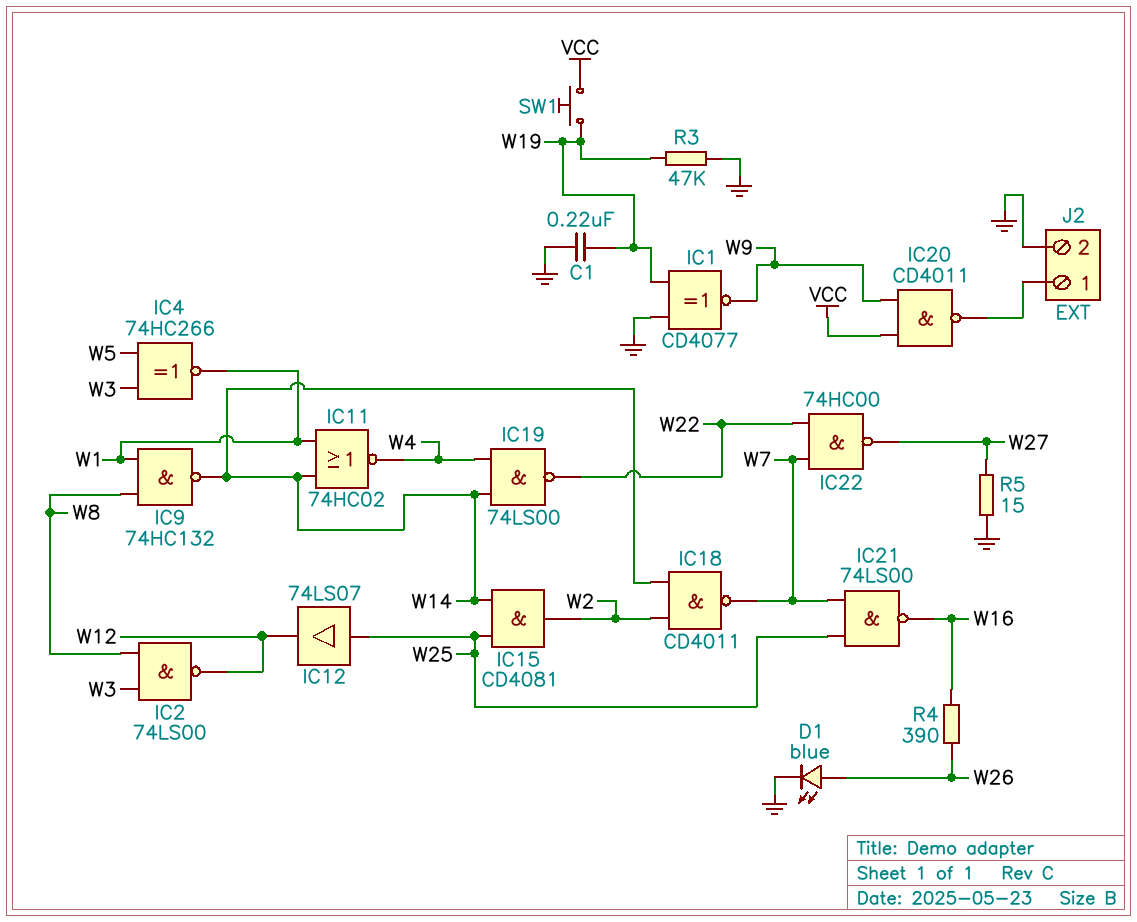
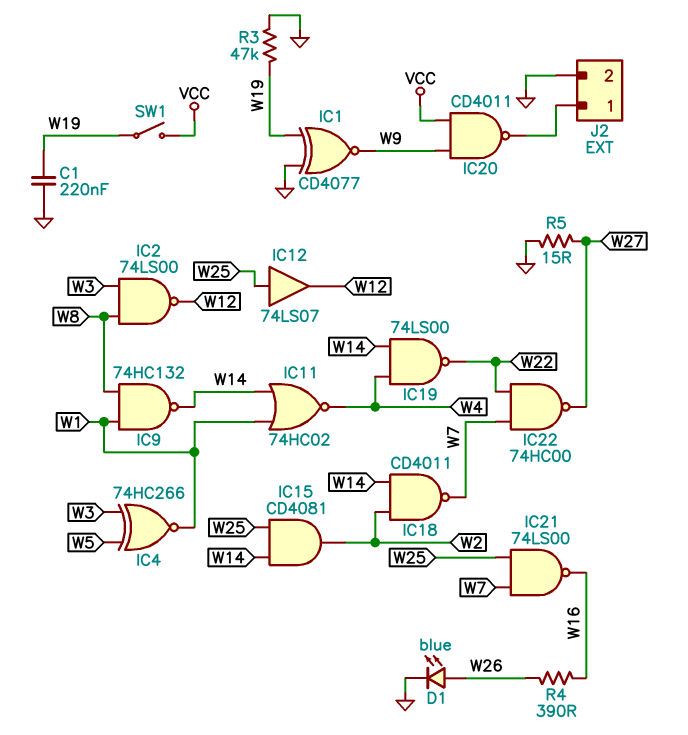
SW1: button (VCC, W19) -> switch (VCC, W19)

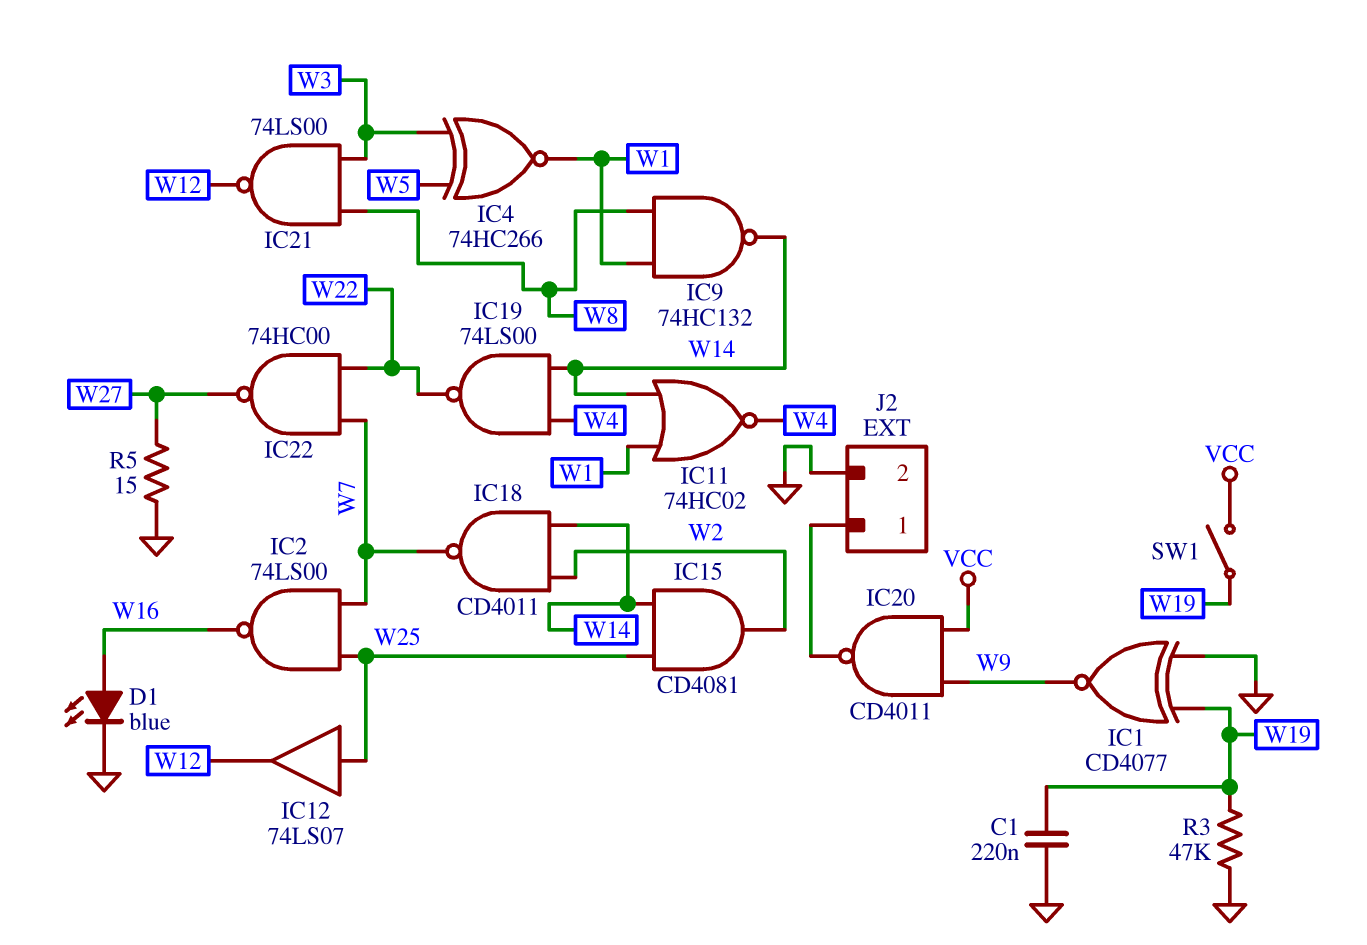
D1: LED blue (A W26, K GND) -> LED blue (A W16, K GND)
IC2: NAND 74LS00 (in W3, in W8, out W12) -> NAND 74LS00 (in W7, in W25, out W16)
IC21: NAND 74LS00 (in W7, in W25, out W16) -> NAND 74LS00 (in W3, in W8, out W12)
R4: 390 (W16, W26) -> none

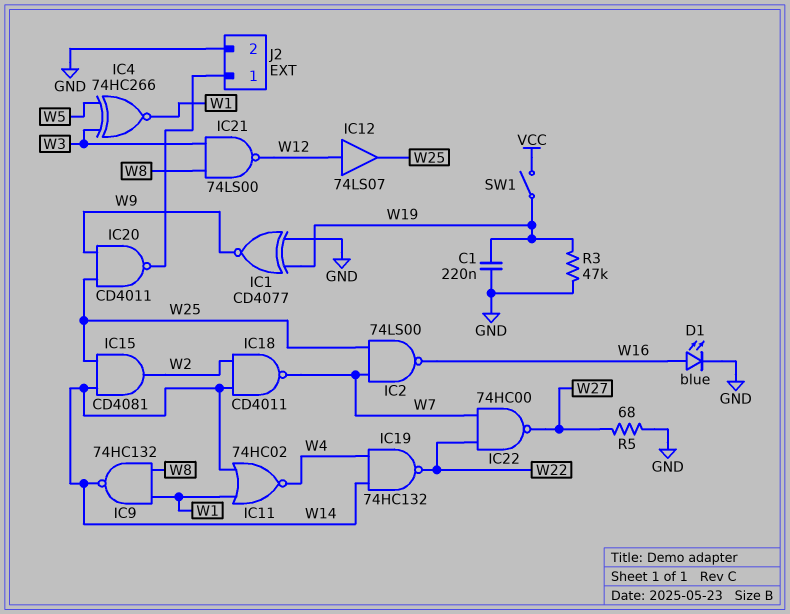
IC12: buffer 74LS07 (in W25, out W12) -> buffer 74LS07 (in W12, out W25)
IC19: NAND 74LS00 (in W4, in W14, out W22) -> NAND 74HC132 (in W4, in W14, out W22)
IC20: NAND CD4011 (in VCC, in W9, out J2/1) -> NAND CD4011 (in W9, in W25, out J2/1)
R5: 15 (GND, W27) -> 68 (GND, W27)

